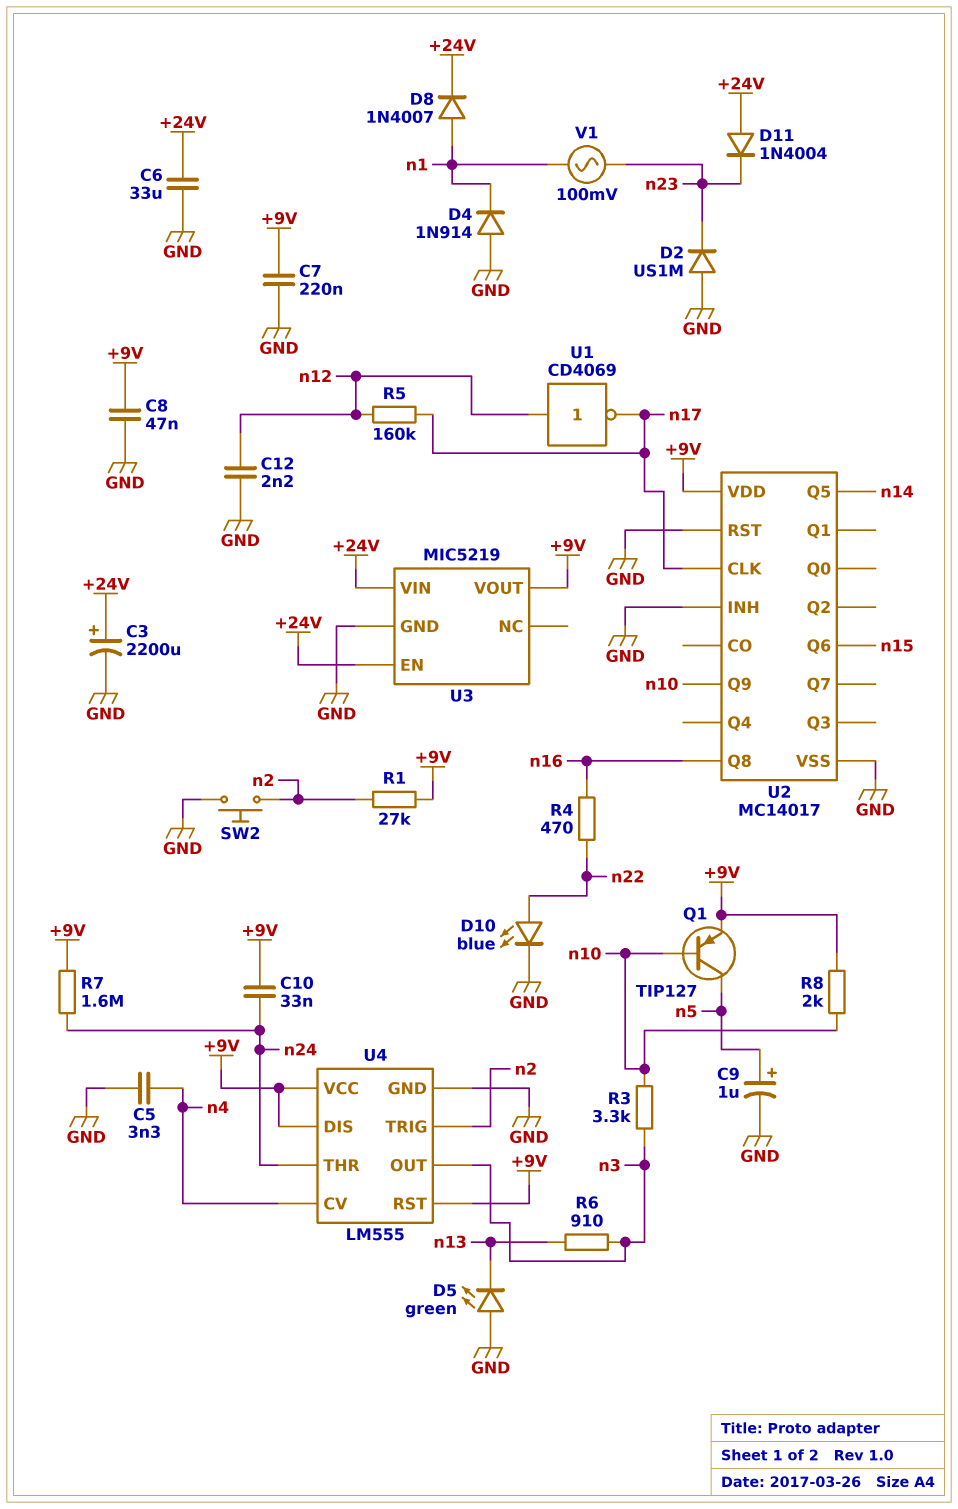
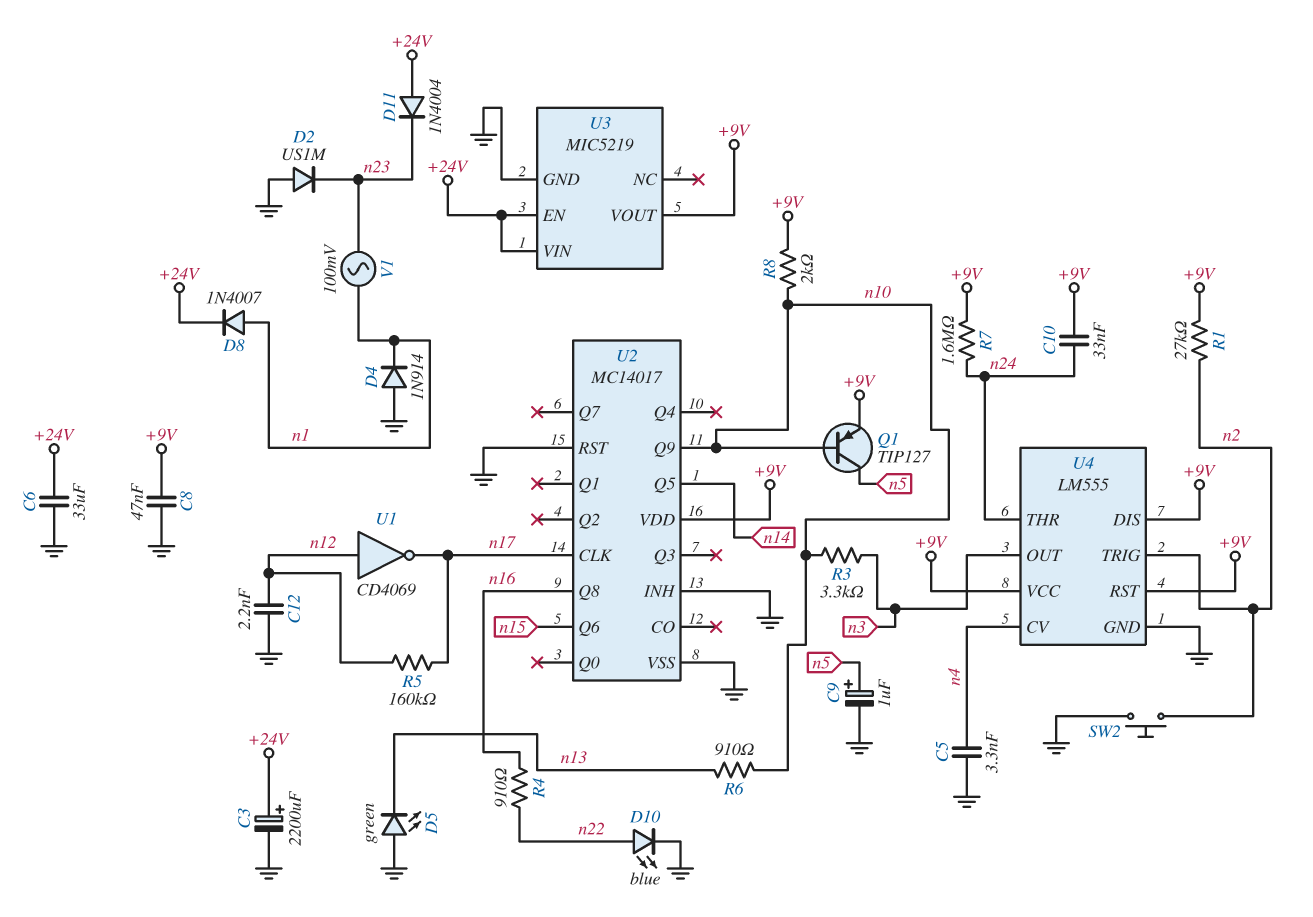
C7: 220nF (+9V, GND) -> none
R4: 470 (n16, n22) -> 910 (n16, n22)
R6: 910 (n3, n13) -> 910 (n10, n13)

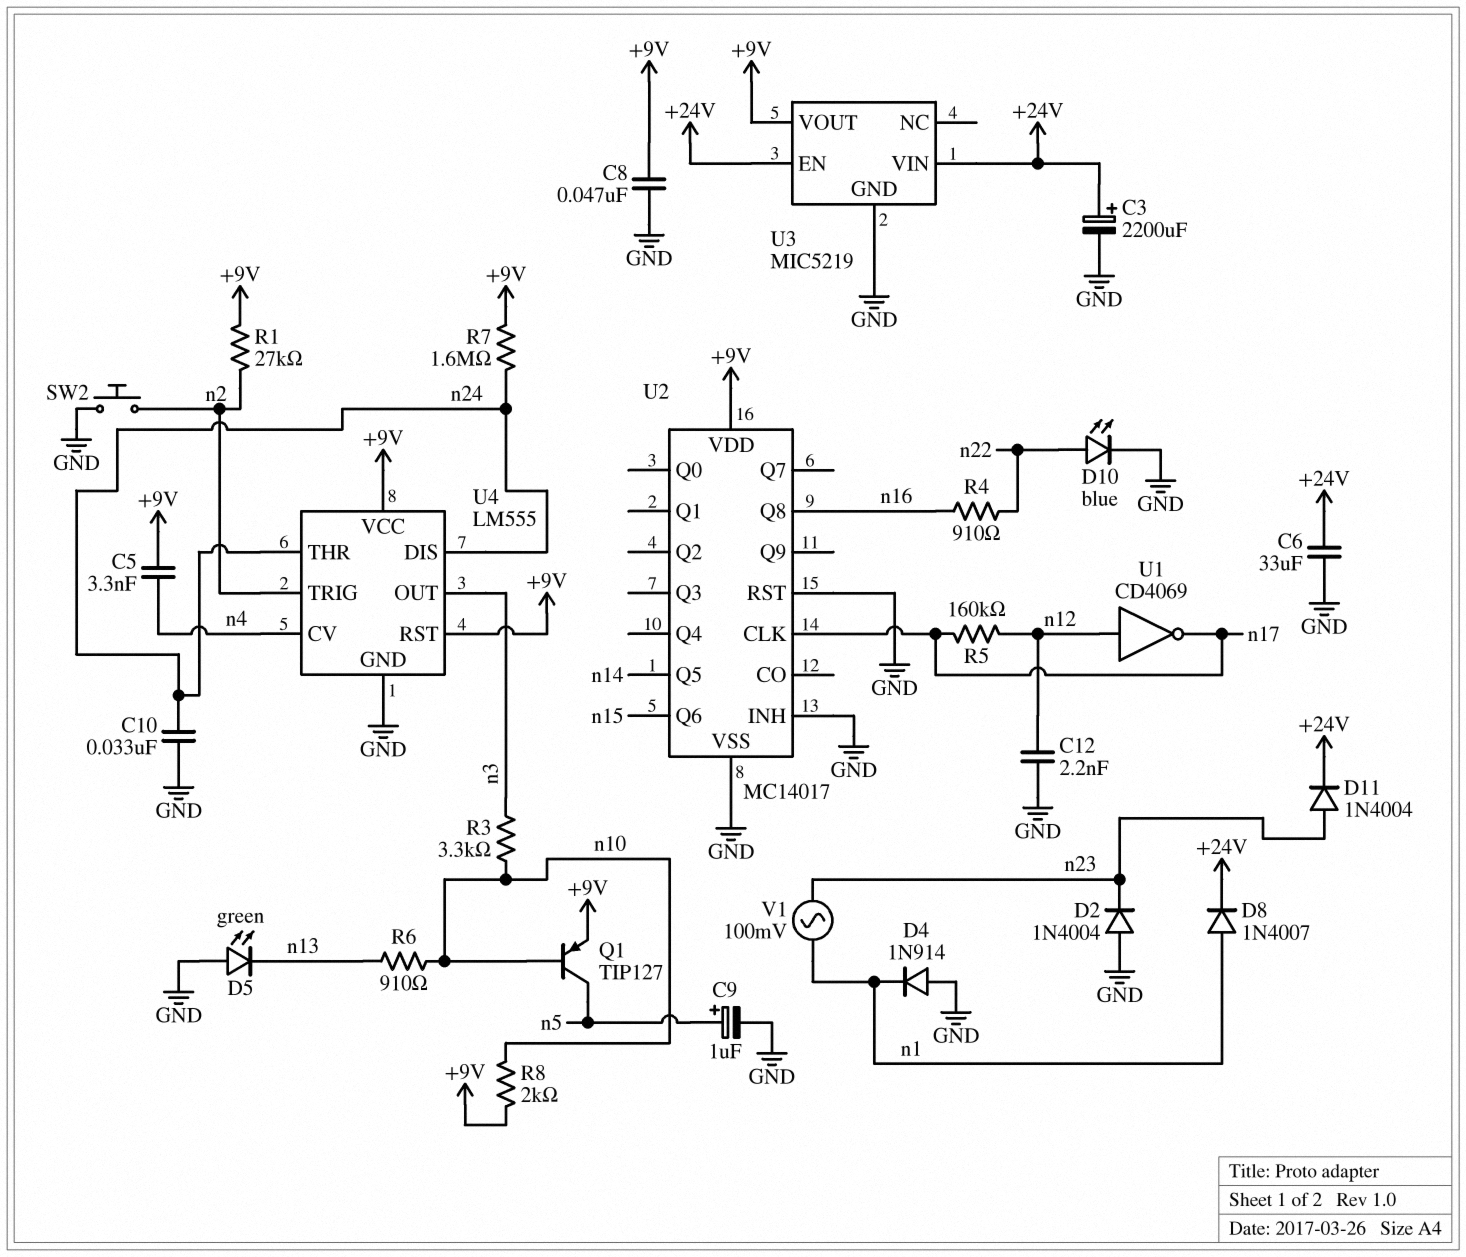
C5: 3.3nF (GND, n4) -> 3.3nF (+9V, n4)
C10: 33nF (+9V, n24) -> 33nF (GND, n24)
D2: diode US1M (A GND, K n23) -> diode 1N4004 (A GND, K n23)
D11: diode 1N4004 (A +24V, K n23) -> diode 1N4004 (A n23, K +24V)
U2 pin Q9: n10 -> none
U4 pin DIS: +9V -> n24

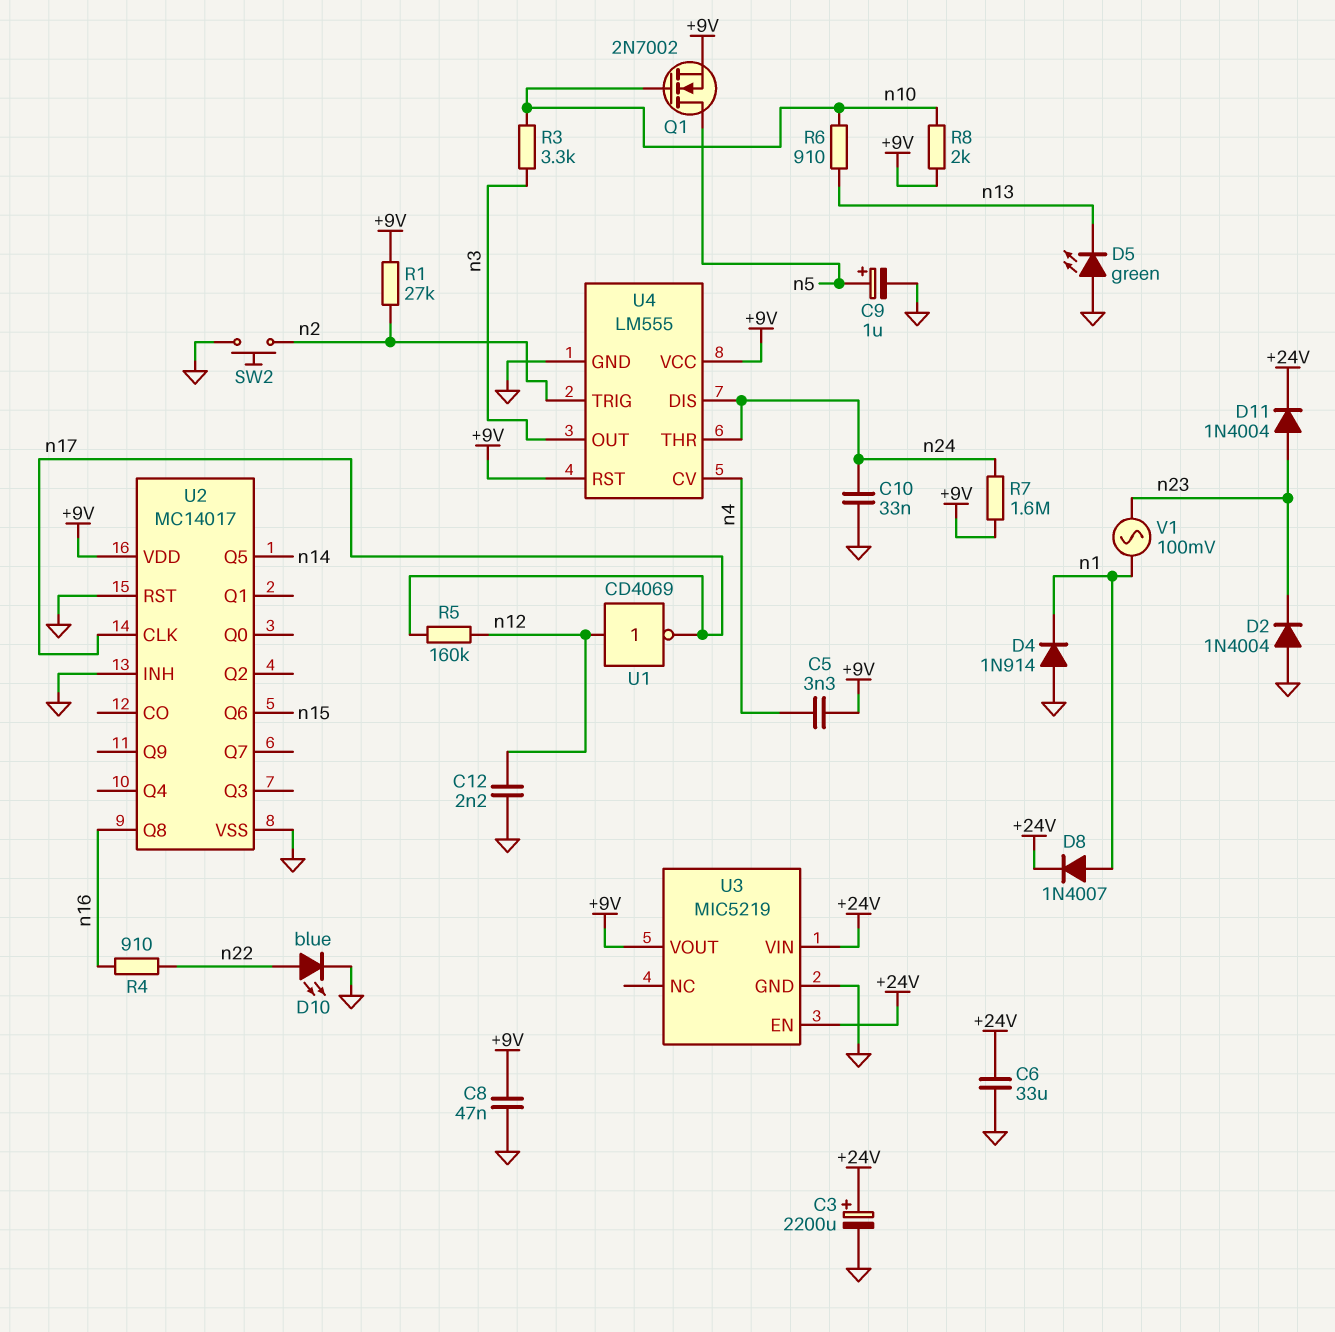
Q1: PNP TIP127 (B n10, C n5, E +9V) -> NMOS 2N7002 (G n10, D n5, S +9V)

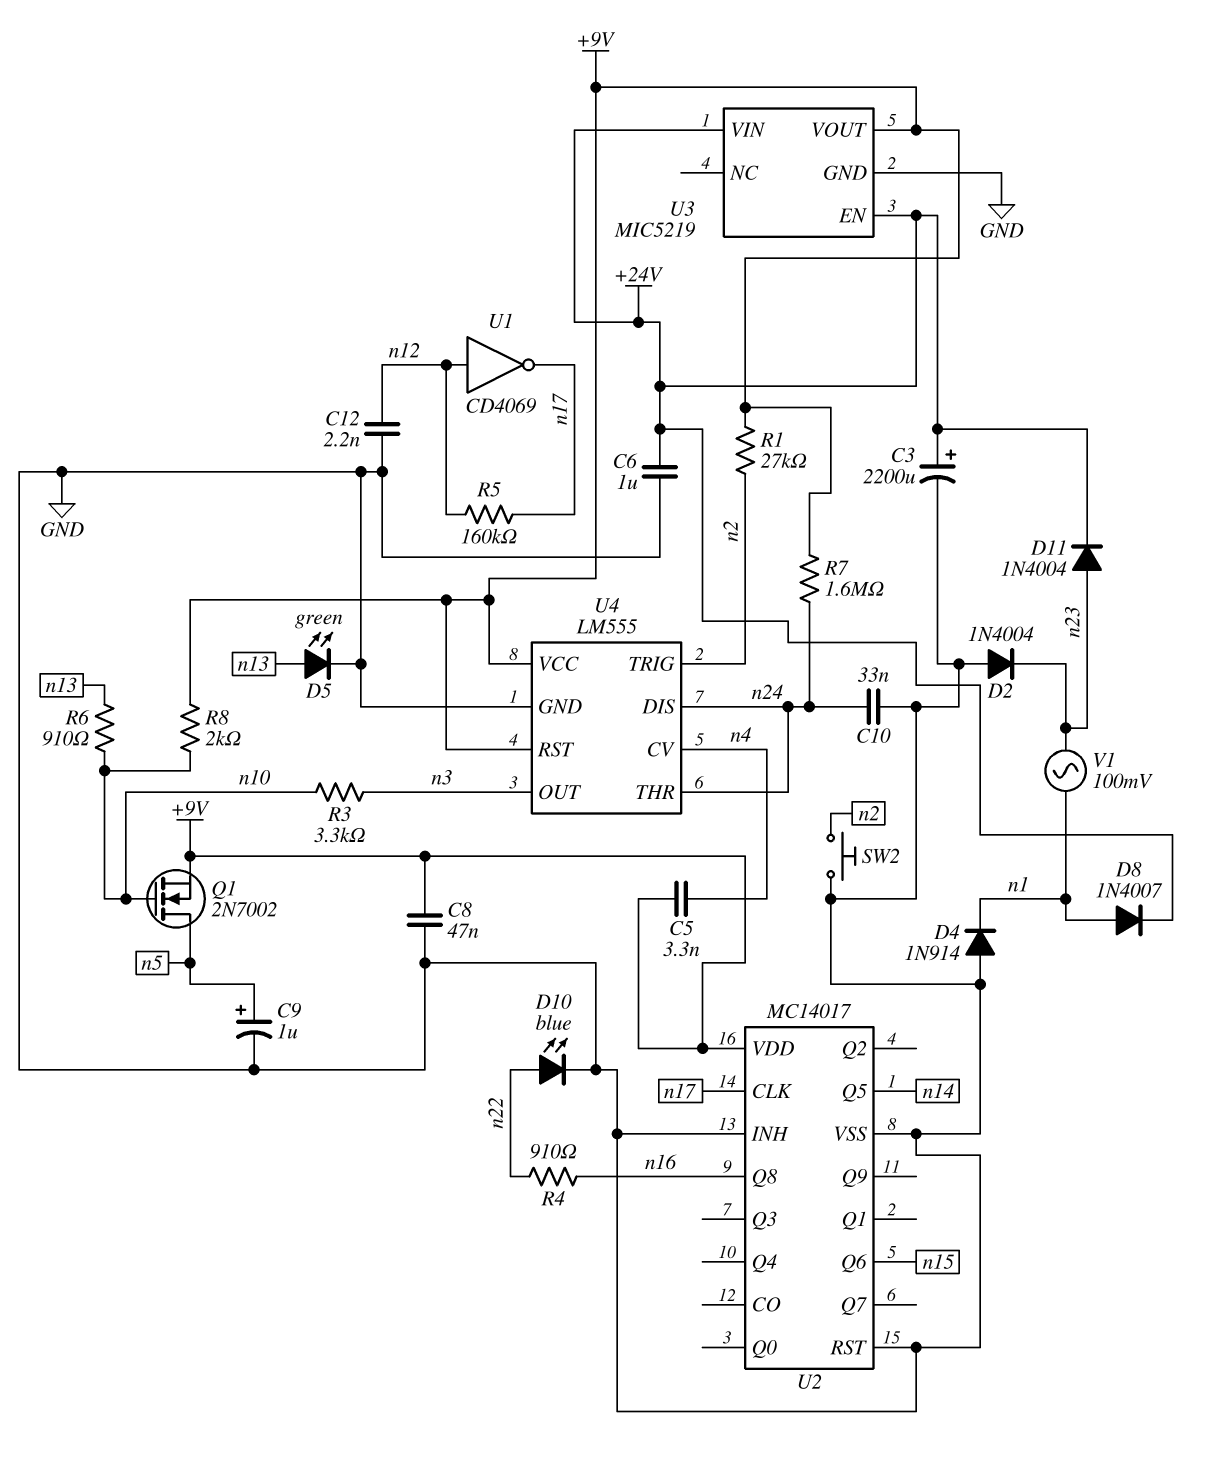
C6: 33uF (+24V, GND) -> 1uF (+24V, GND)
D5: LED green (A GND, K n13) -> LED green (A n13, K GND)

